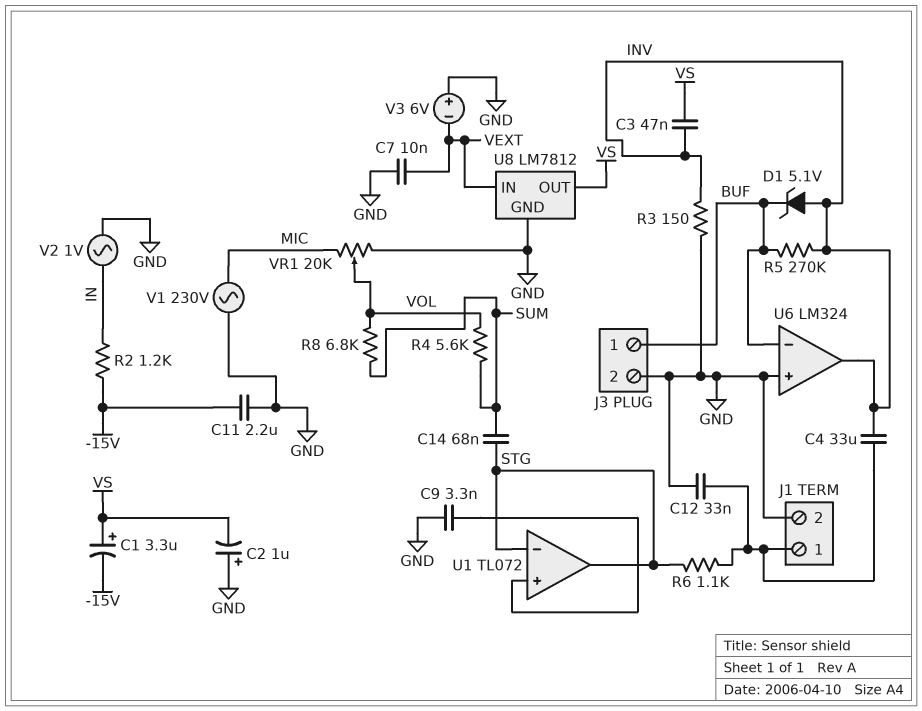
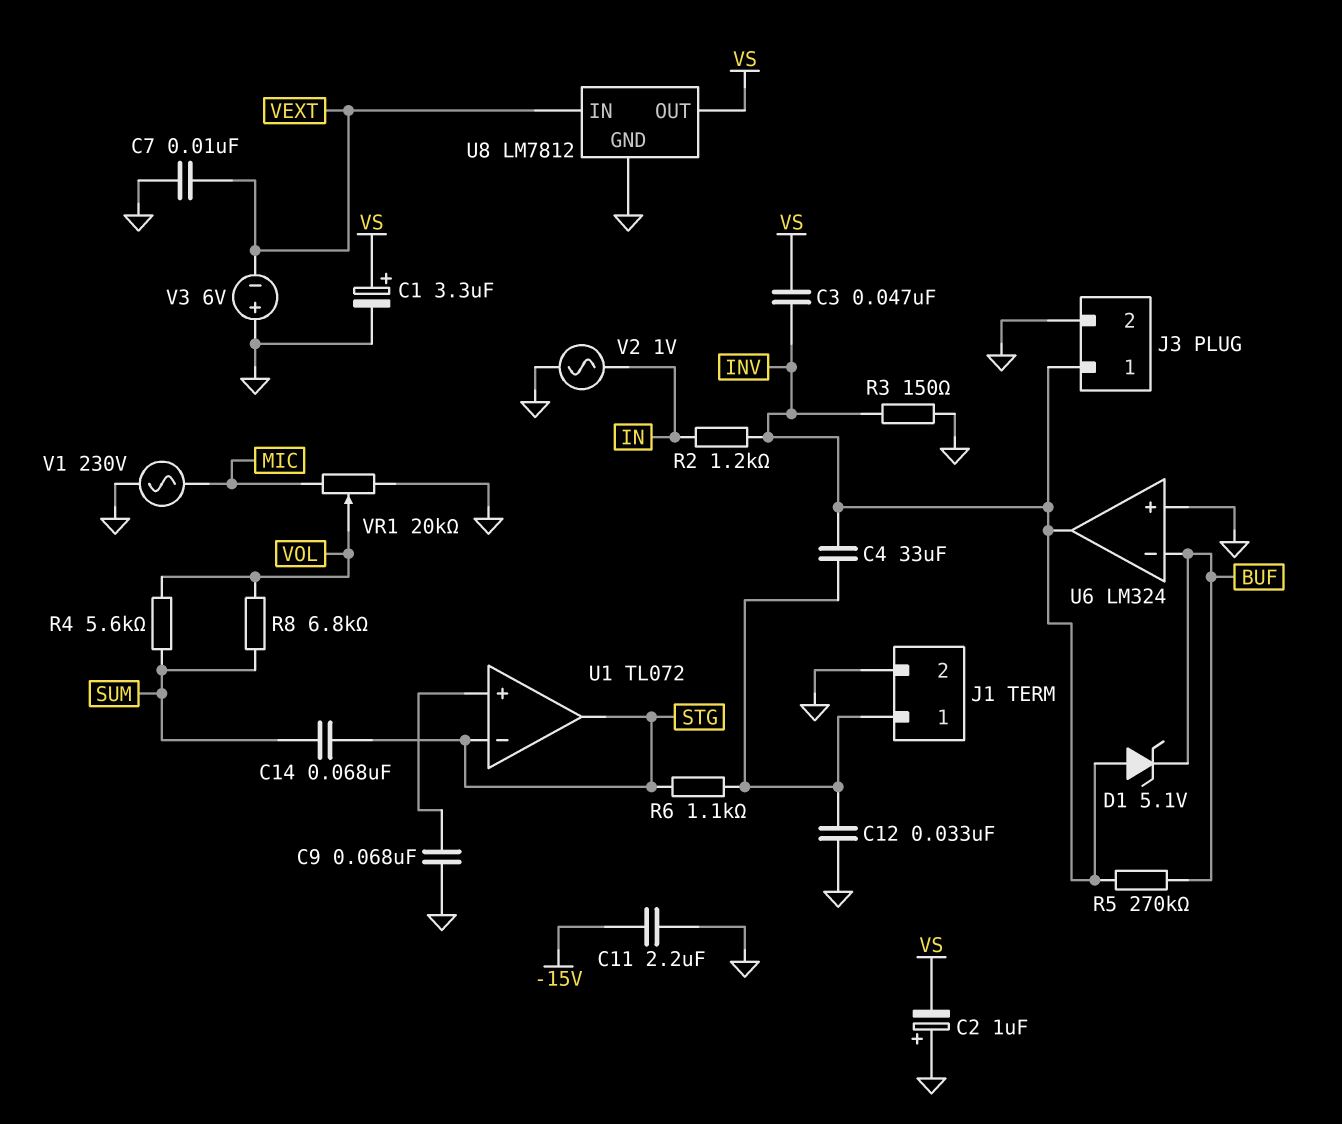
C1: 3.3uF (plus VS, minus -15V) -> 3.3uF (plus VS, minus GND)
C9: 3.3nF (GND, U1/in+) -> 68nF (GND, U1/in+)
J3 pin 1: BUF -> INV
R2: 1.2k (-15V, IN) -> 1.2k (IN, INV)

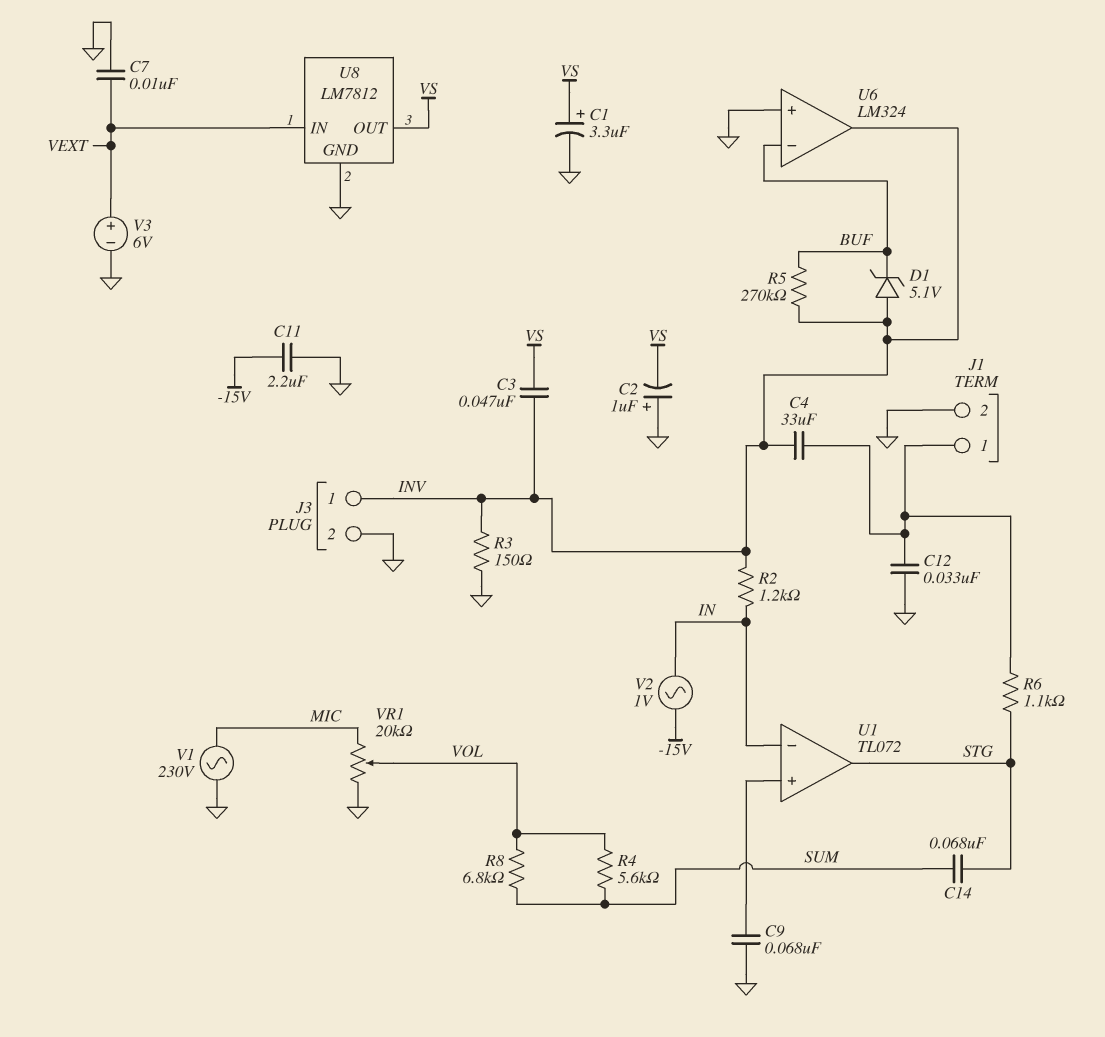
U1 pin in-: STG -> IN
V2: AC 1V (GND, IN) -> AC 1V (-15V, IN)
V3: 6V (plus GND, minus VEXT) -> 6V (plus VEXT, minus GND)

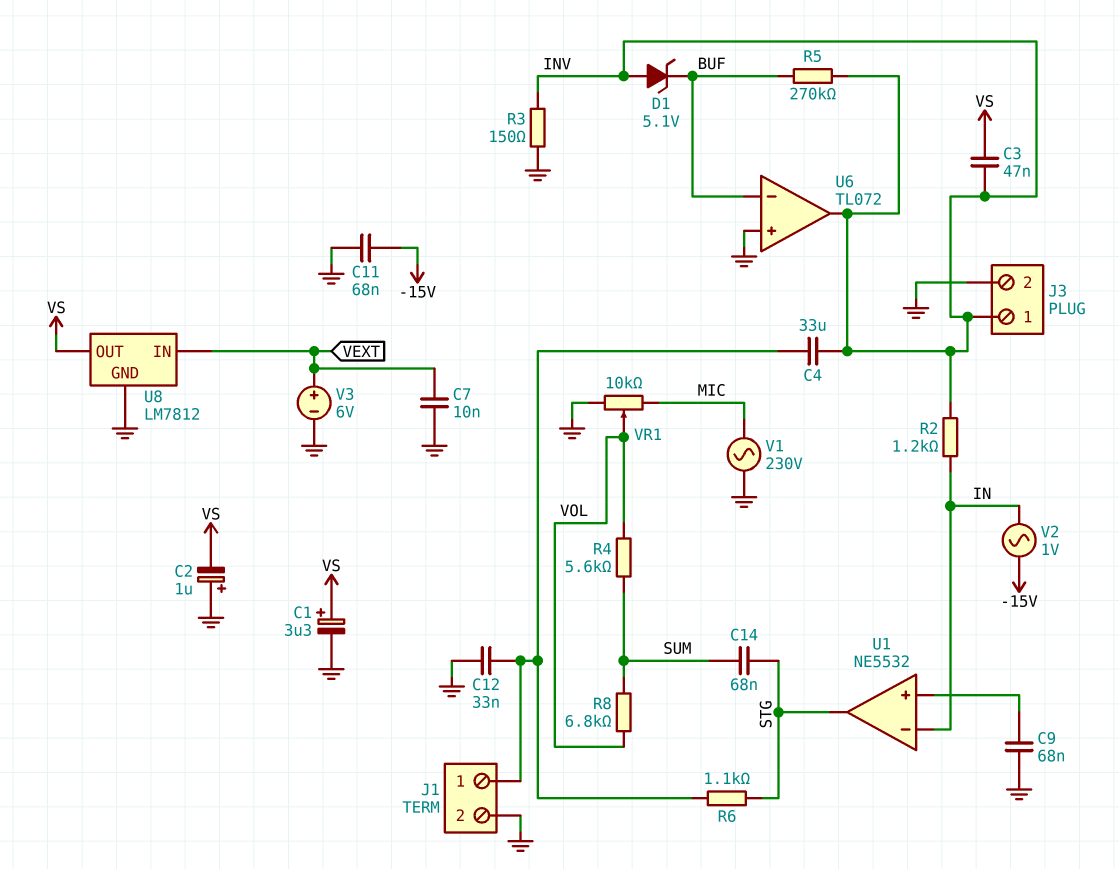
C11: 2.2uF (-15V, GND) -> 68nF (-15V, GND)
U1: TL072 -> NE5532
U6: LM324 -> TL072
VR1: 20k (GND, MIC, wiper VOL) -> 10k (GND, MIC, wiper VOL)

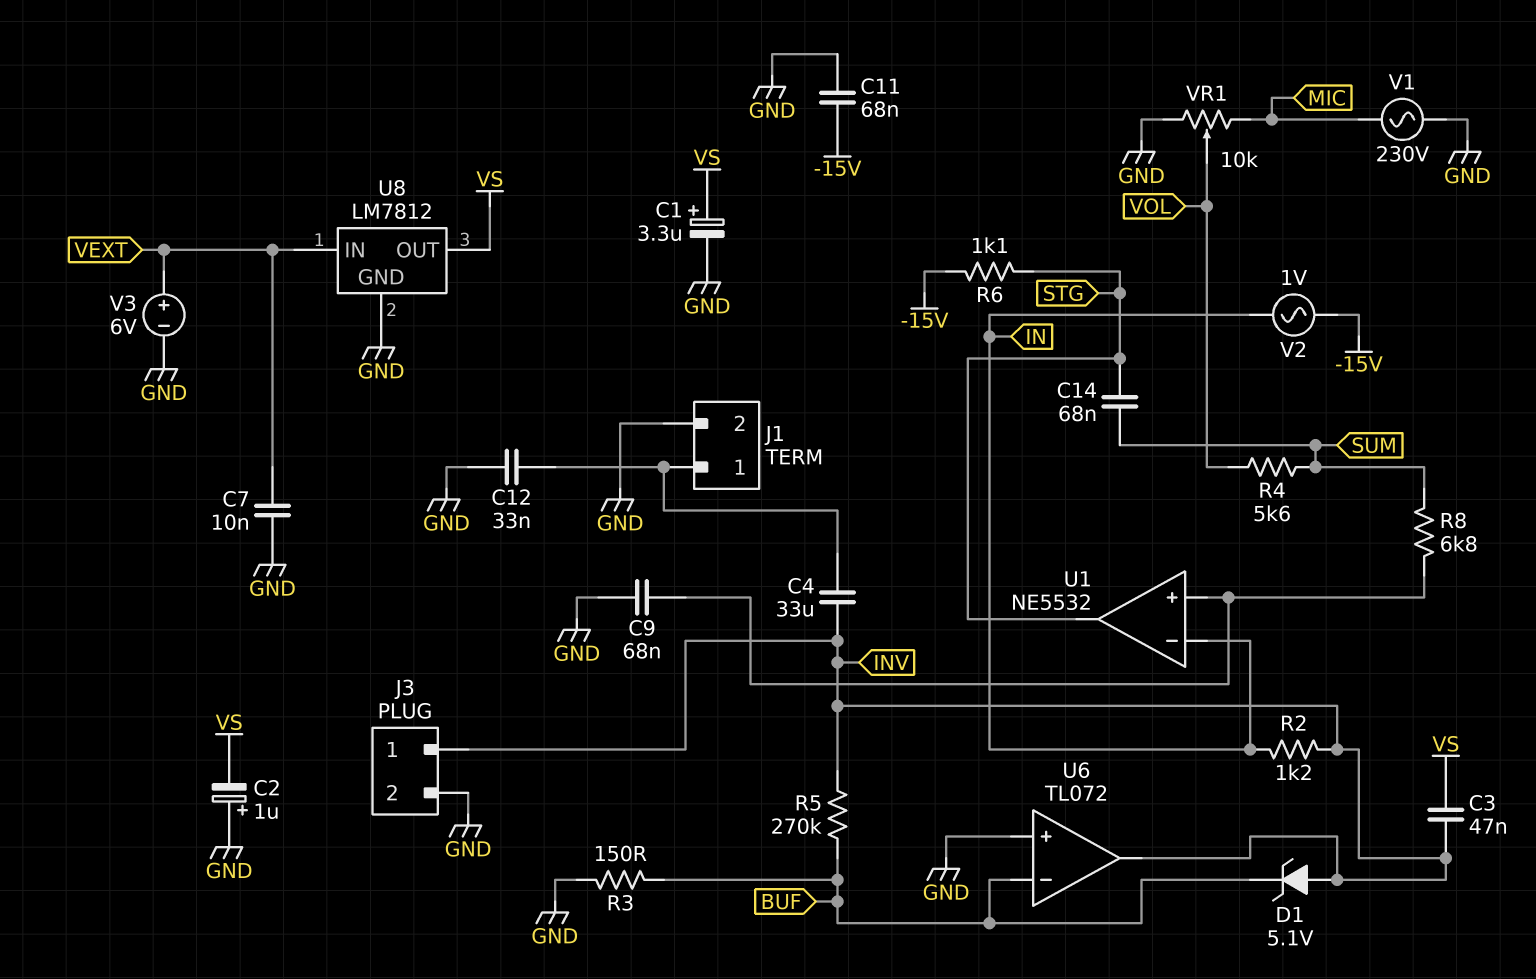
R3: 150 (GND, INV) -> 150 (BUF, GND)
R6: 1.1k (J1/1, STG) -> 1.1k (-15V, STG)
R8: 6.8k (SUM, VOL) -> 6.8k (SUM, U1/in+)

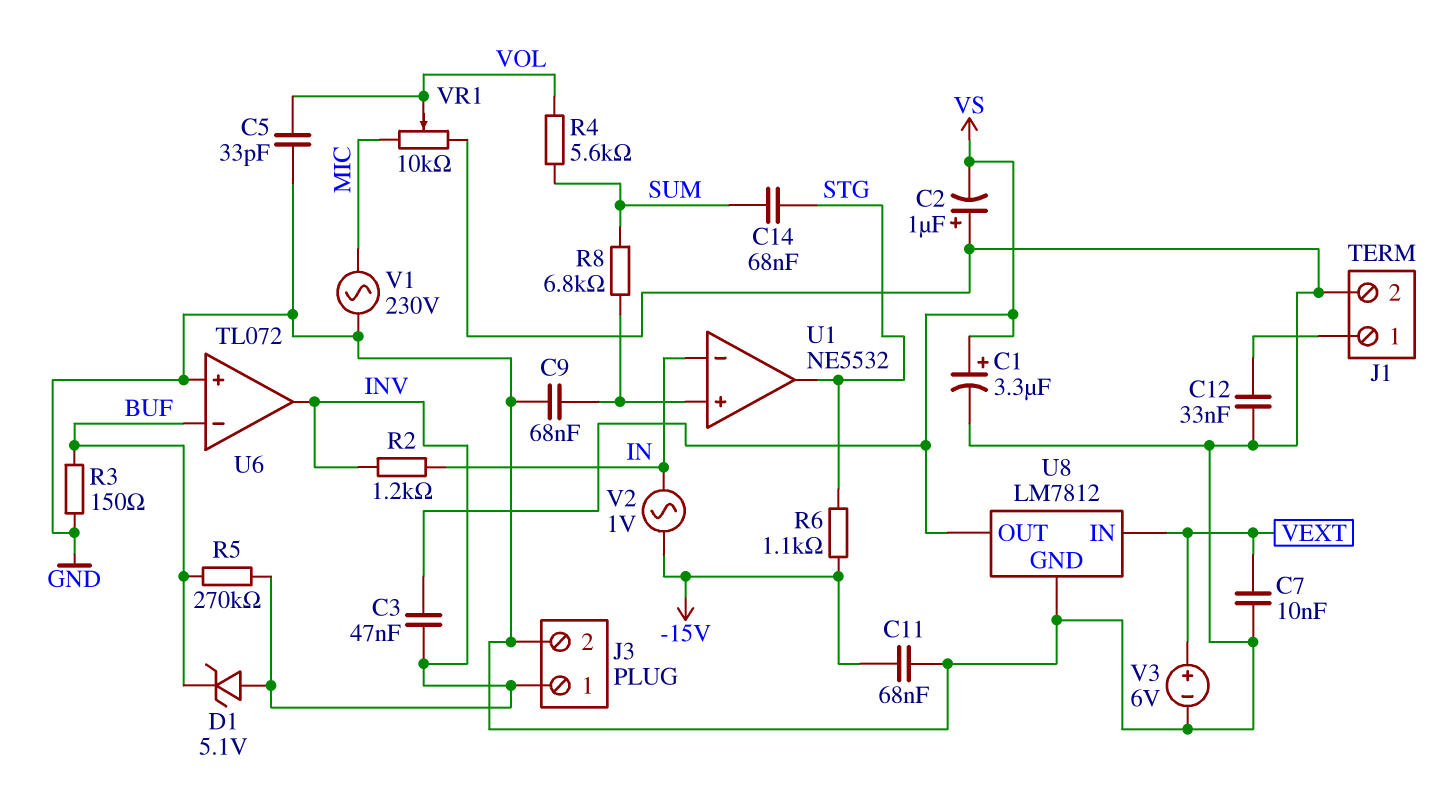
C4: 33uF (INV, J1/1) -> none
C5: none -> 33pF (GND, VOL)

